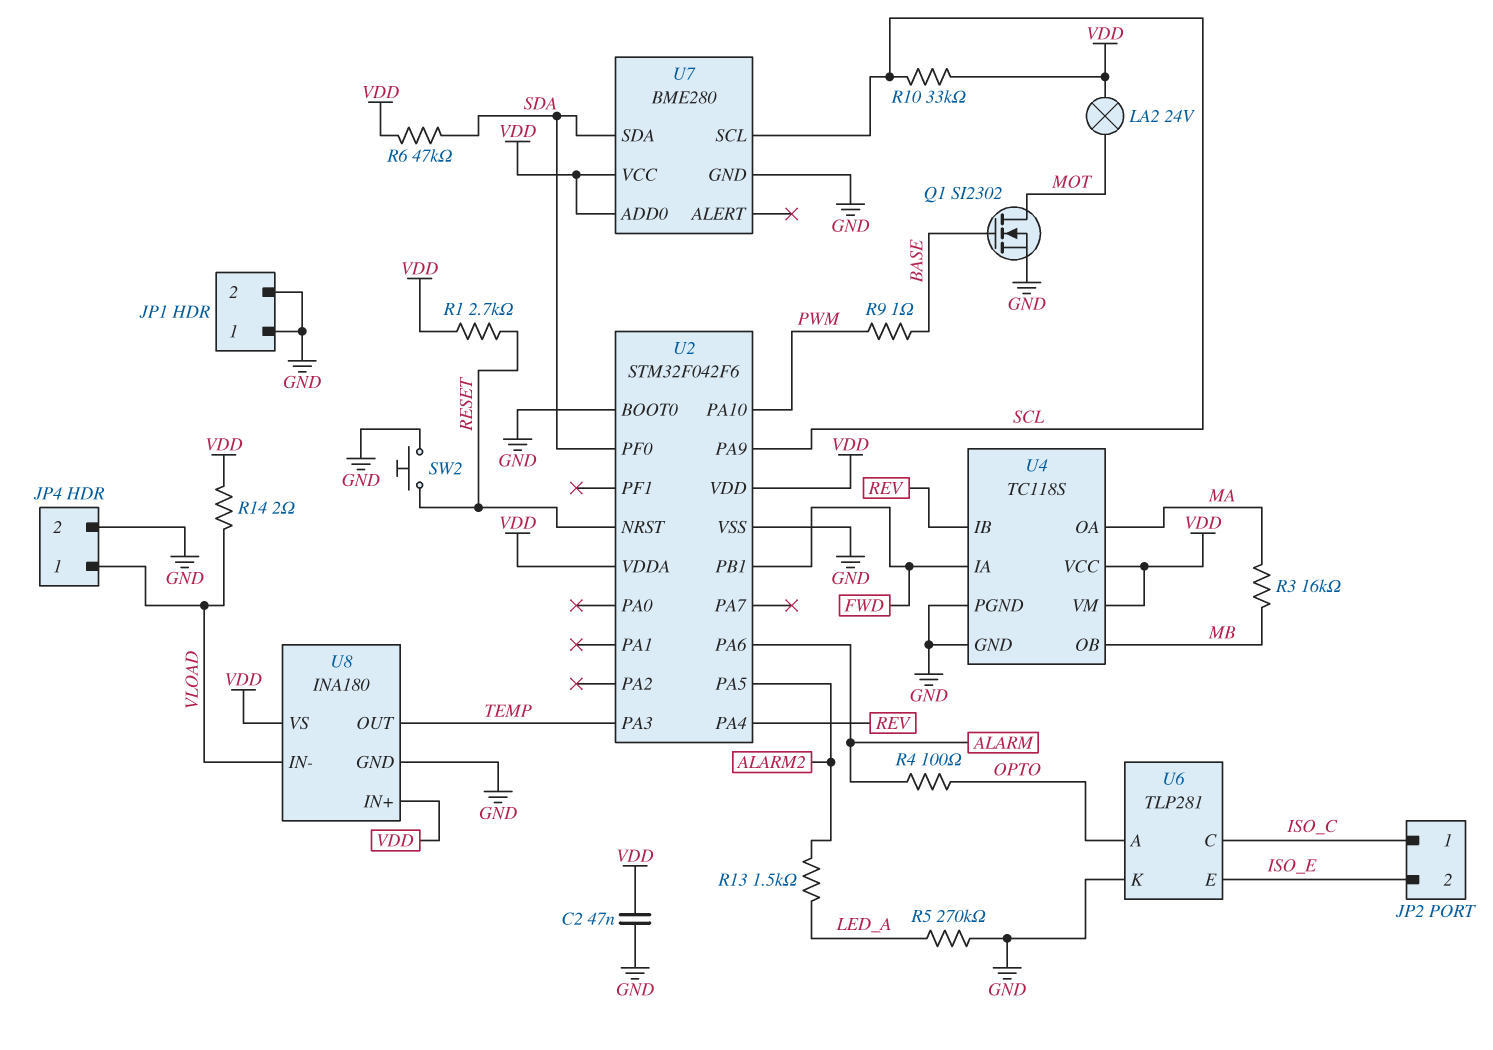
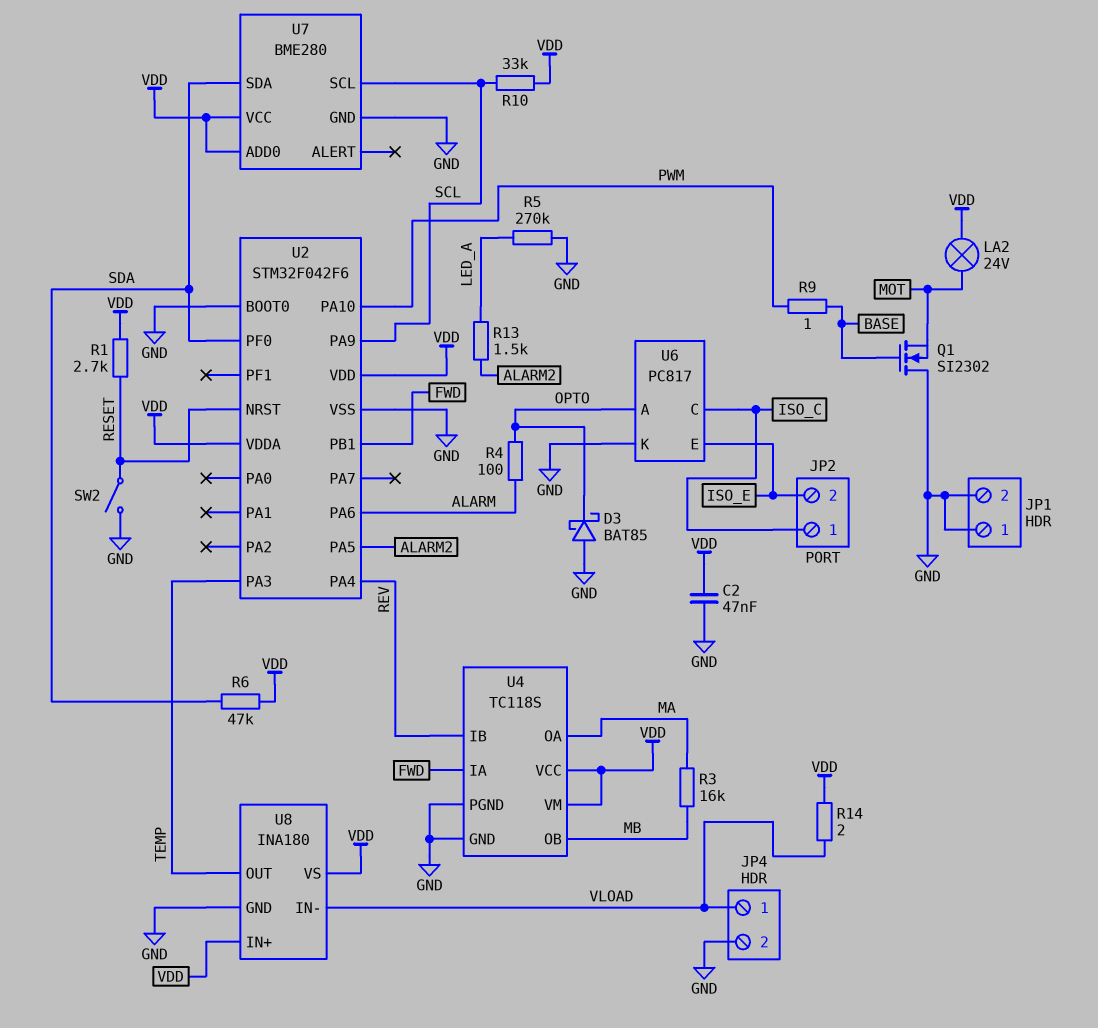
D3: none -> schottky BAT85 (A GND, K OPTO)
Q1: NMOS SI2302 (G BASE, D MOT, S GND) -> NMOS SI2302 (G BASE, D GND, S MOT)
SW2: button (GND, RESET) -> switch (GND, RESET)
U6: TLP281 -> PC817

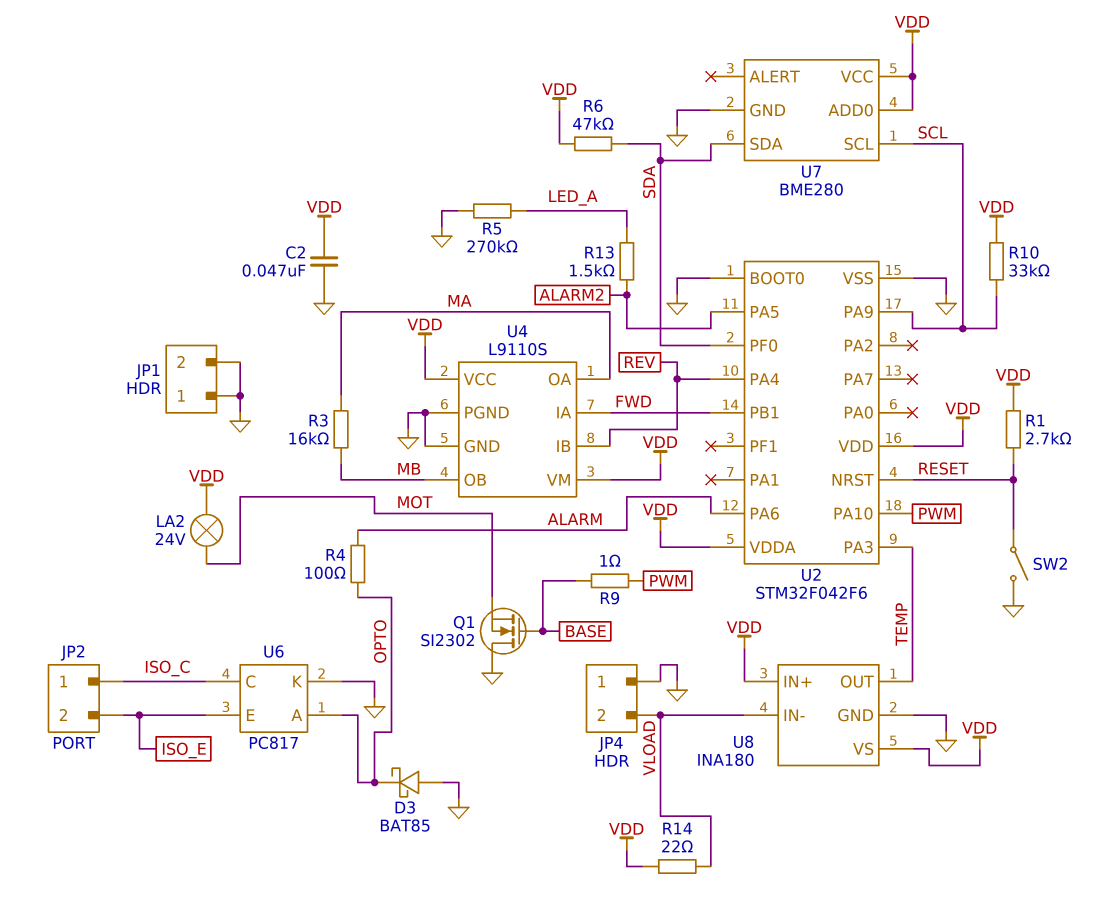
JP4 pin 1: VLOAD -> GND
JP4 pin 2: GND -> VLOAD
R14: 2 (VDD, VLOAD) -> 22 (VDD, VLOAD)
U4: TC118S -> L9110S

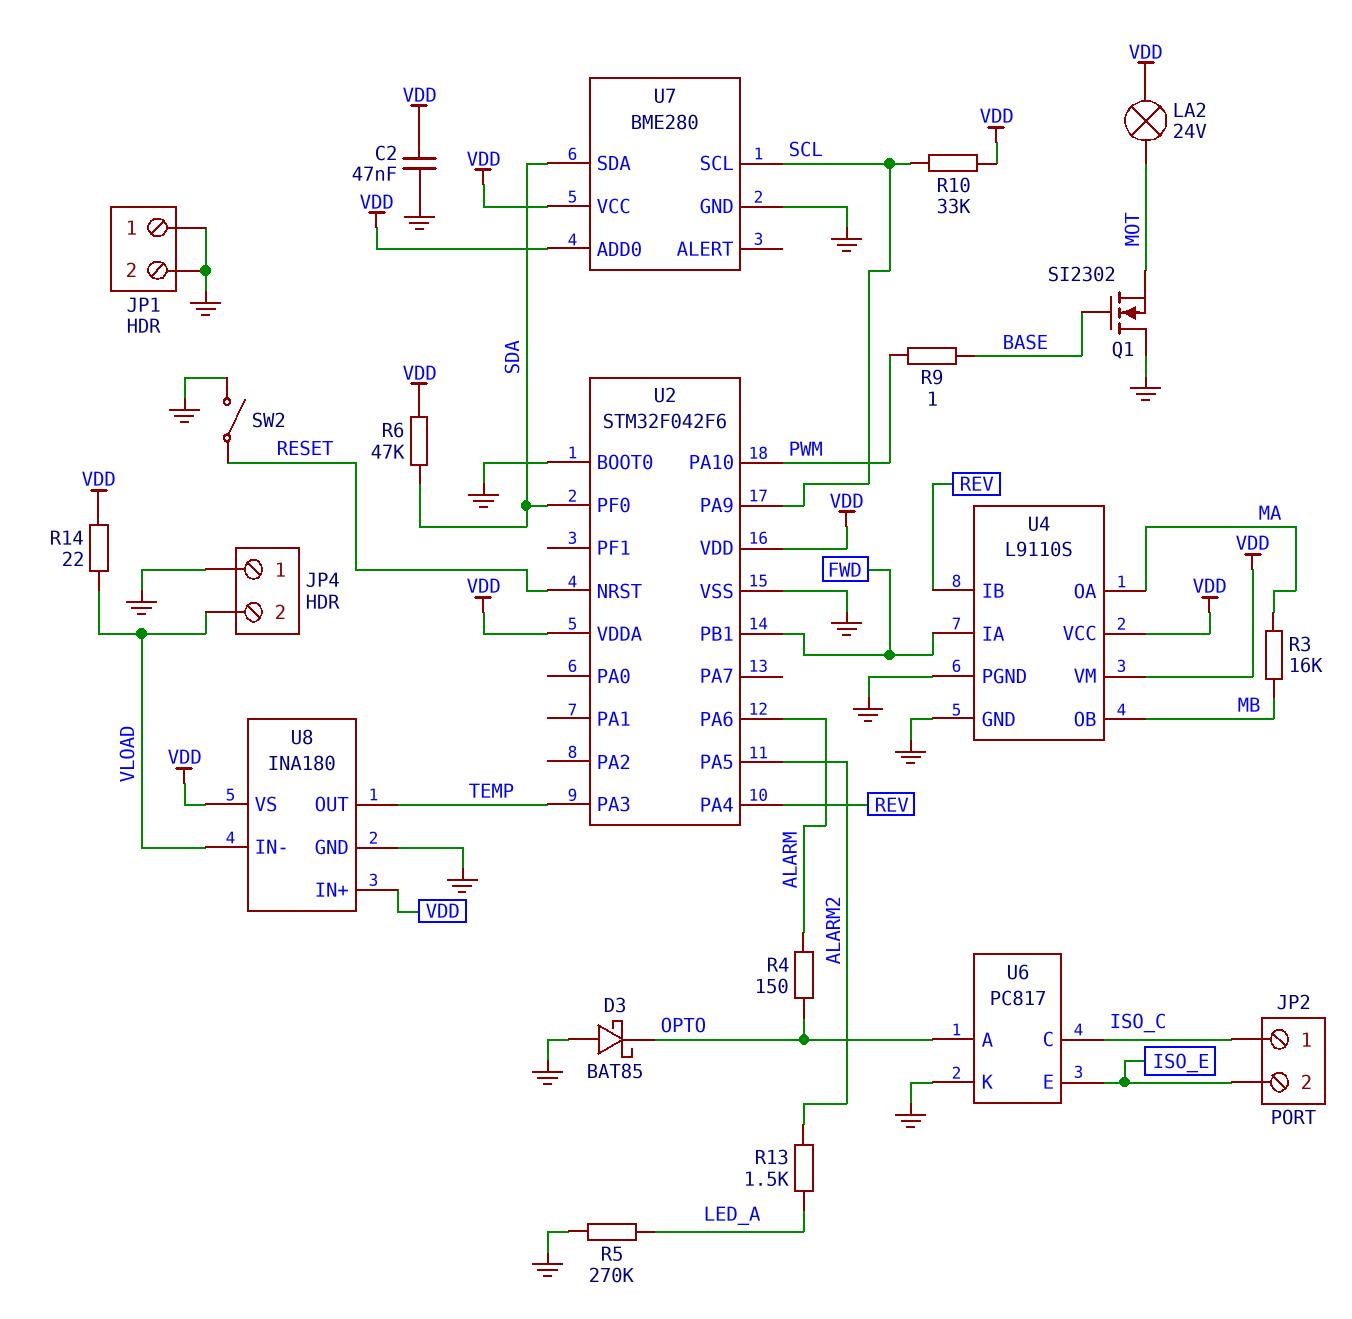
R1: 2.7k (RESET, VDD) -> none
R4: 100 (ALARM, OPTO) -> 150 (ALARM, OPTO)

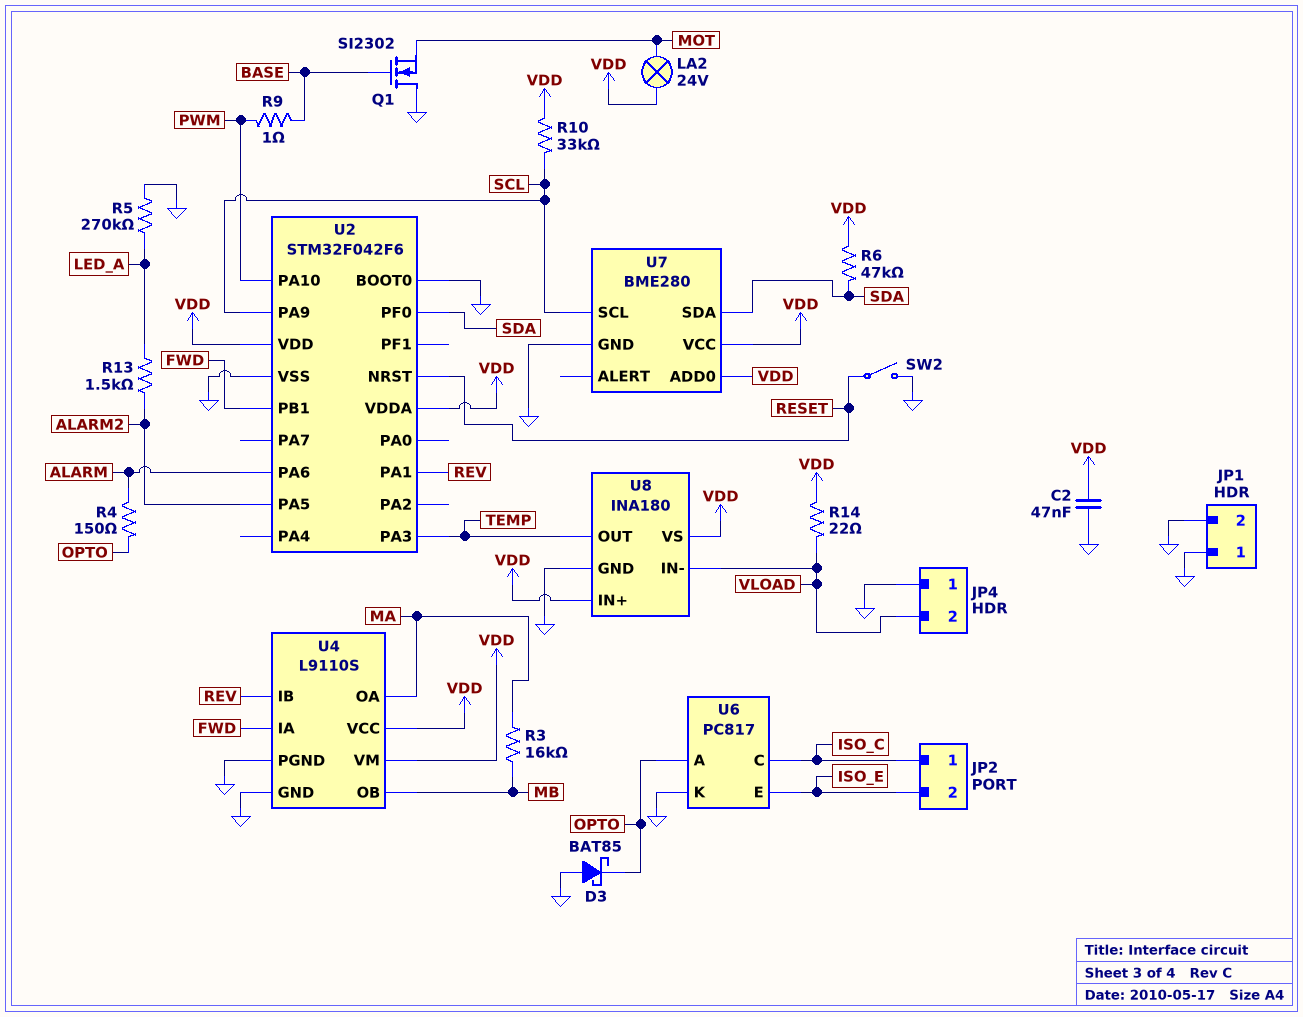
U2 pin PA1: none -> REV
U2 pin PA4: REV -> none

